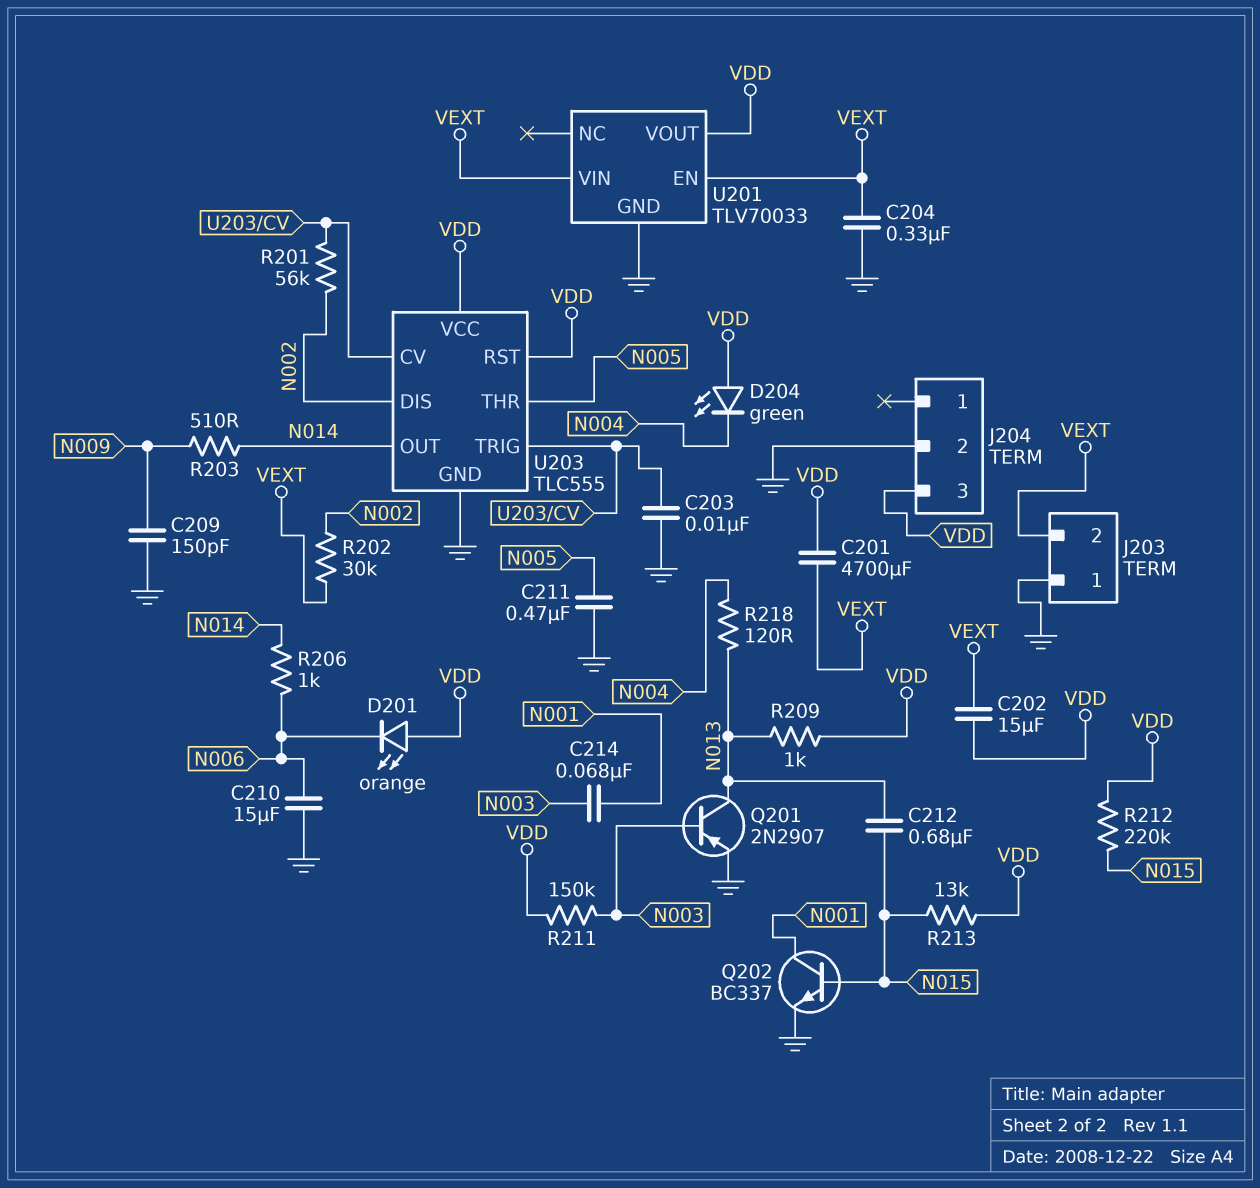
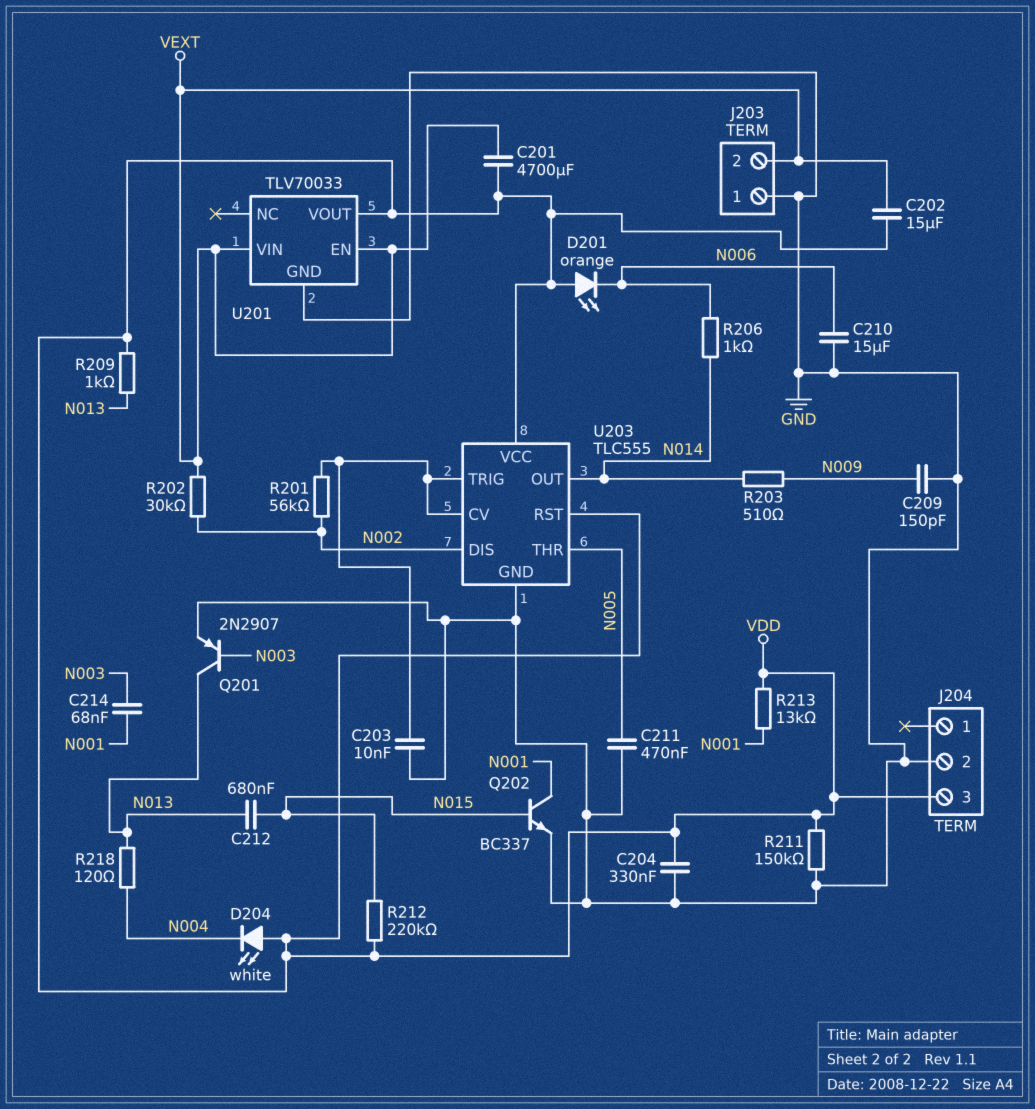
C204: 330nF (GND, VEXT) -> 330nF (GND, VDD)
D204: LED green (A VDD, K N004) -> LED white (A VDD, K N004)
R211: 150k (N003, VDD) -> 150k (GND, VDD)
R213: 13k (N015, VDD) -> 13k (N001, VDD)

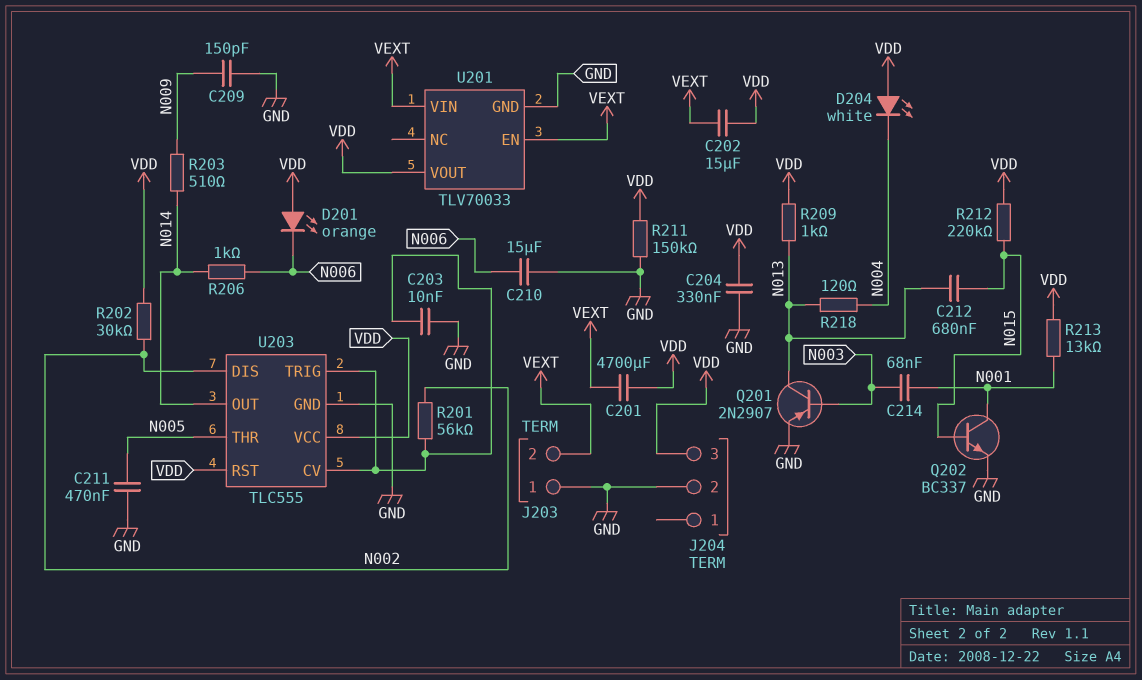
R202: 30k (N002, VEXT) -> 30k (N002, VDD)

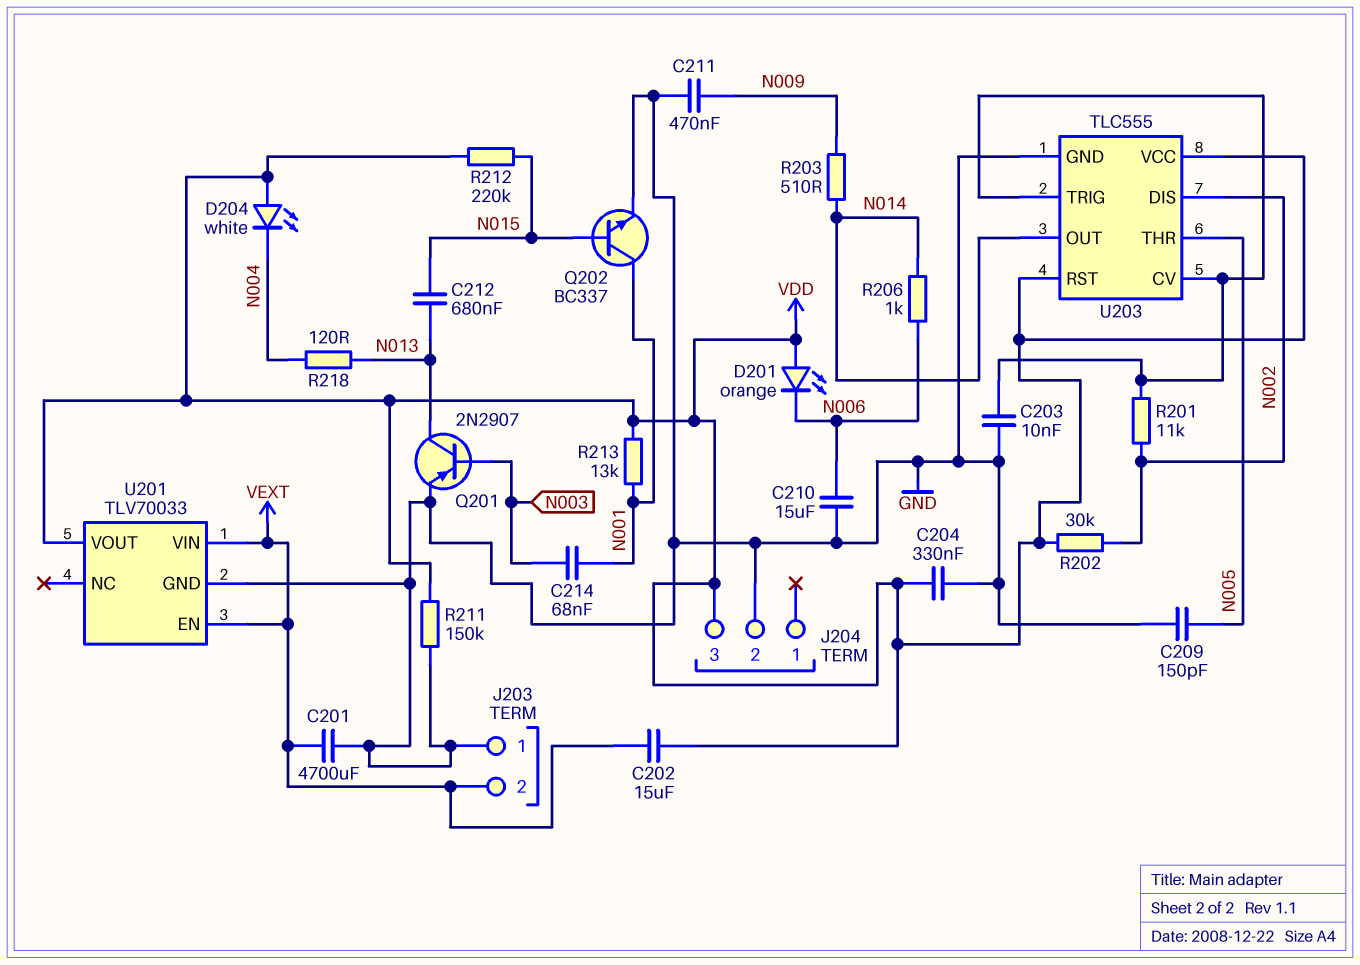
C201: 4700uF (VDD, VEXT) -> 4700uF (GND, VEXT)
C209: 150pF (GND, N009) -> 150pF (GND, N005)
C211: 470nF (GND, N005) -> 470nF (GND, N009)
R201: 56k (N002, U203/CV) -> 11k (N002, U203/CV)
R209: 1k (N013, VDD) -> none

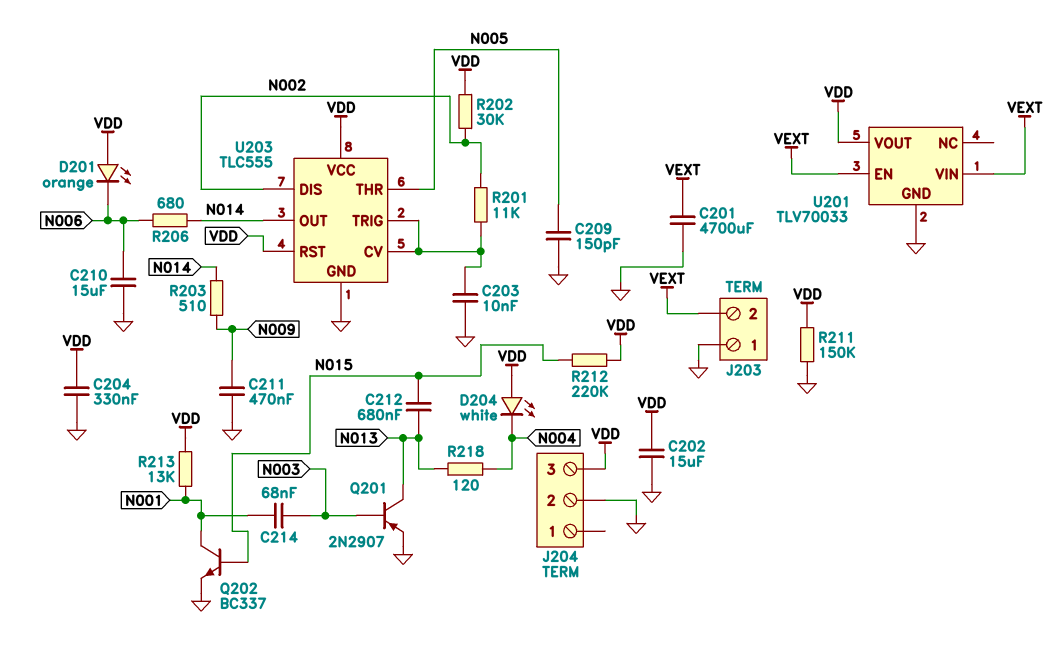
C202: 15uF (VDD, VEXT) -> 15uF (GND, VDD)
R206: 1k (N006, N014) -> 680 (N006, N014)

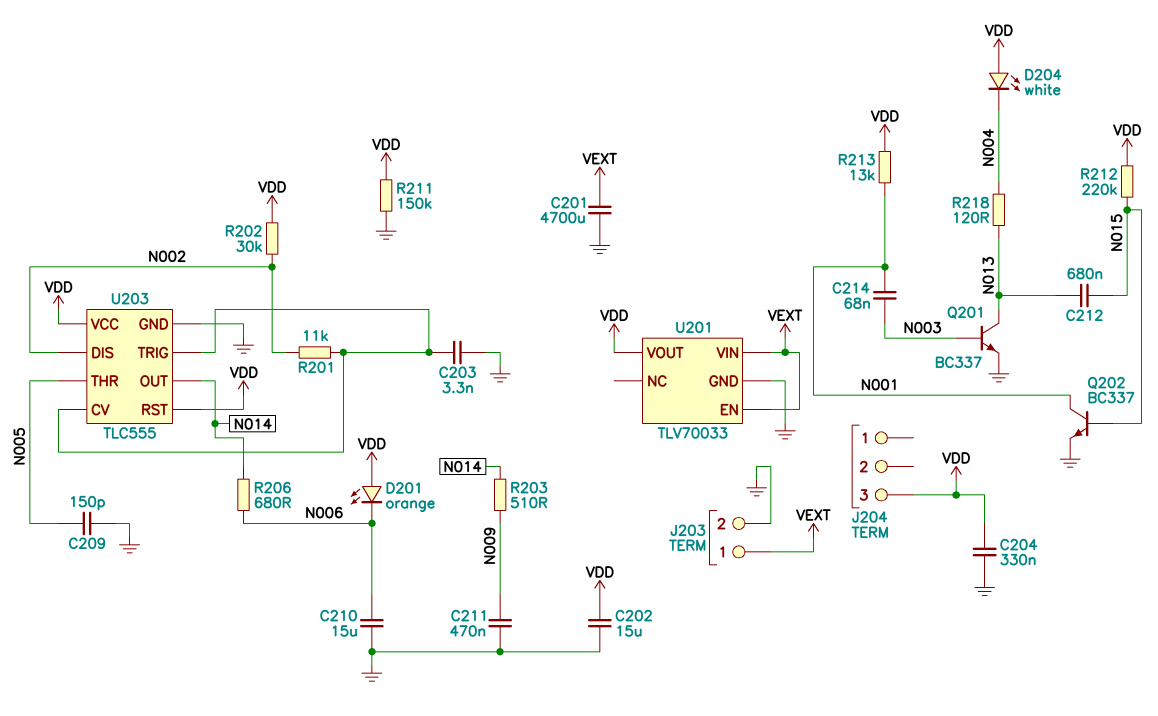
C203: 10nF (GND, U203/CV) -> 3.3nF (GND, U203/CV)
J203 pin 1: GND -> VEXT
J203 pin 2: VEXT -> GND
J204 pin 2: GND -> none
Q201: PNP 2N2907 (B N003, C N013, E GND) -> NPN BC337 (B N003, C N013, E GND)

